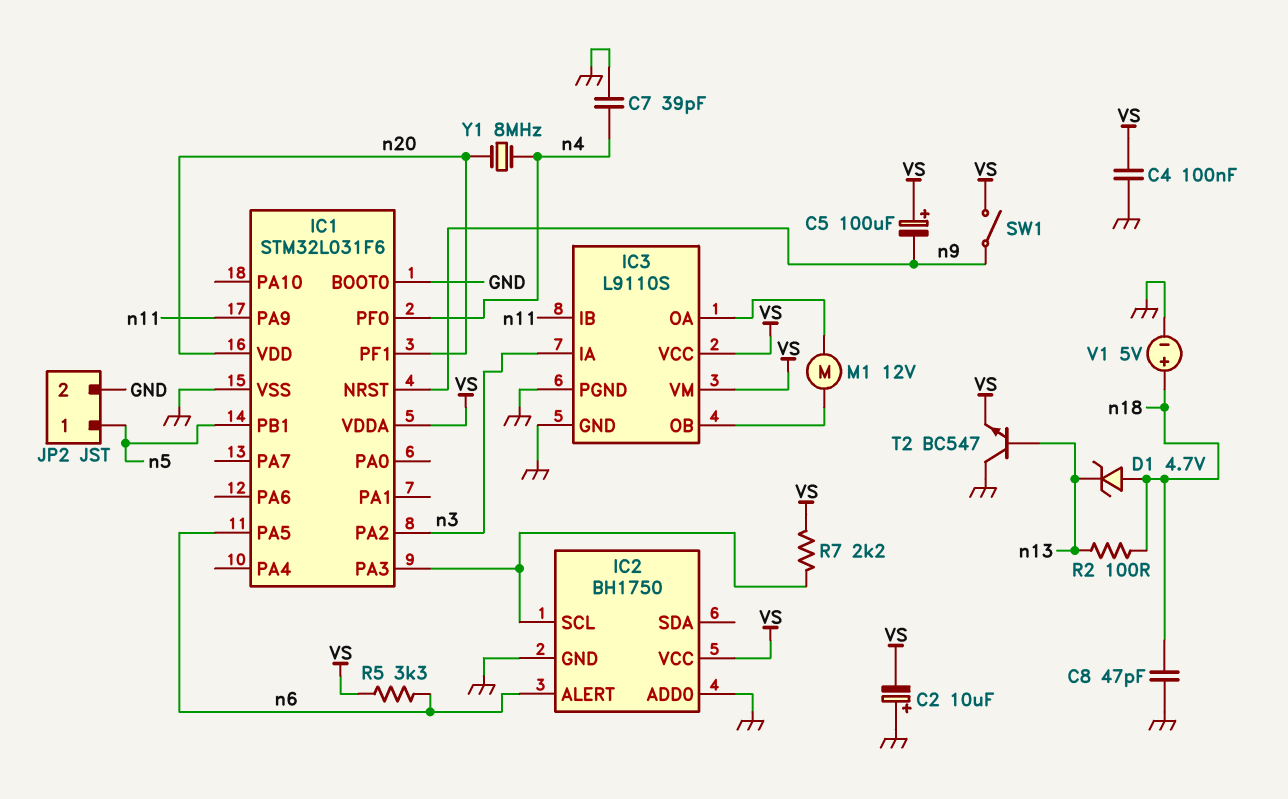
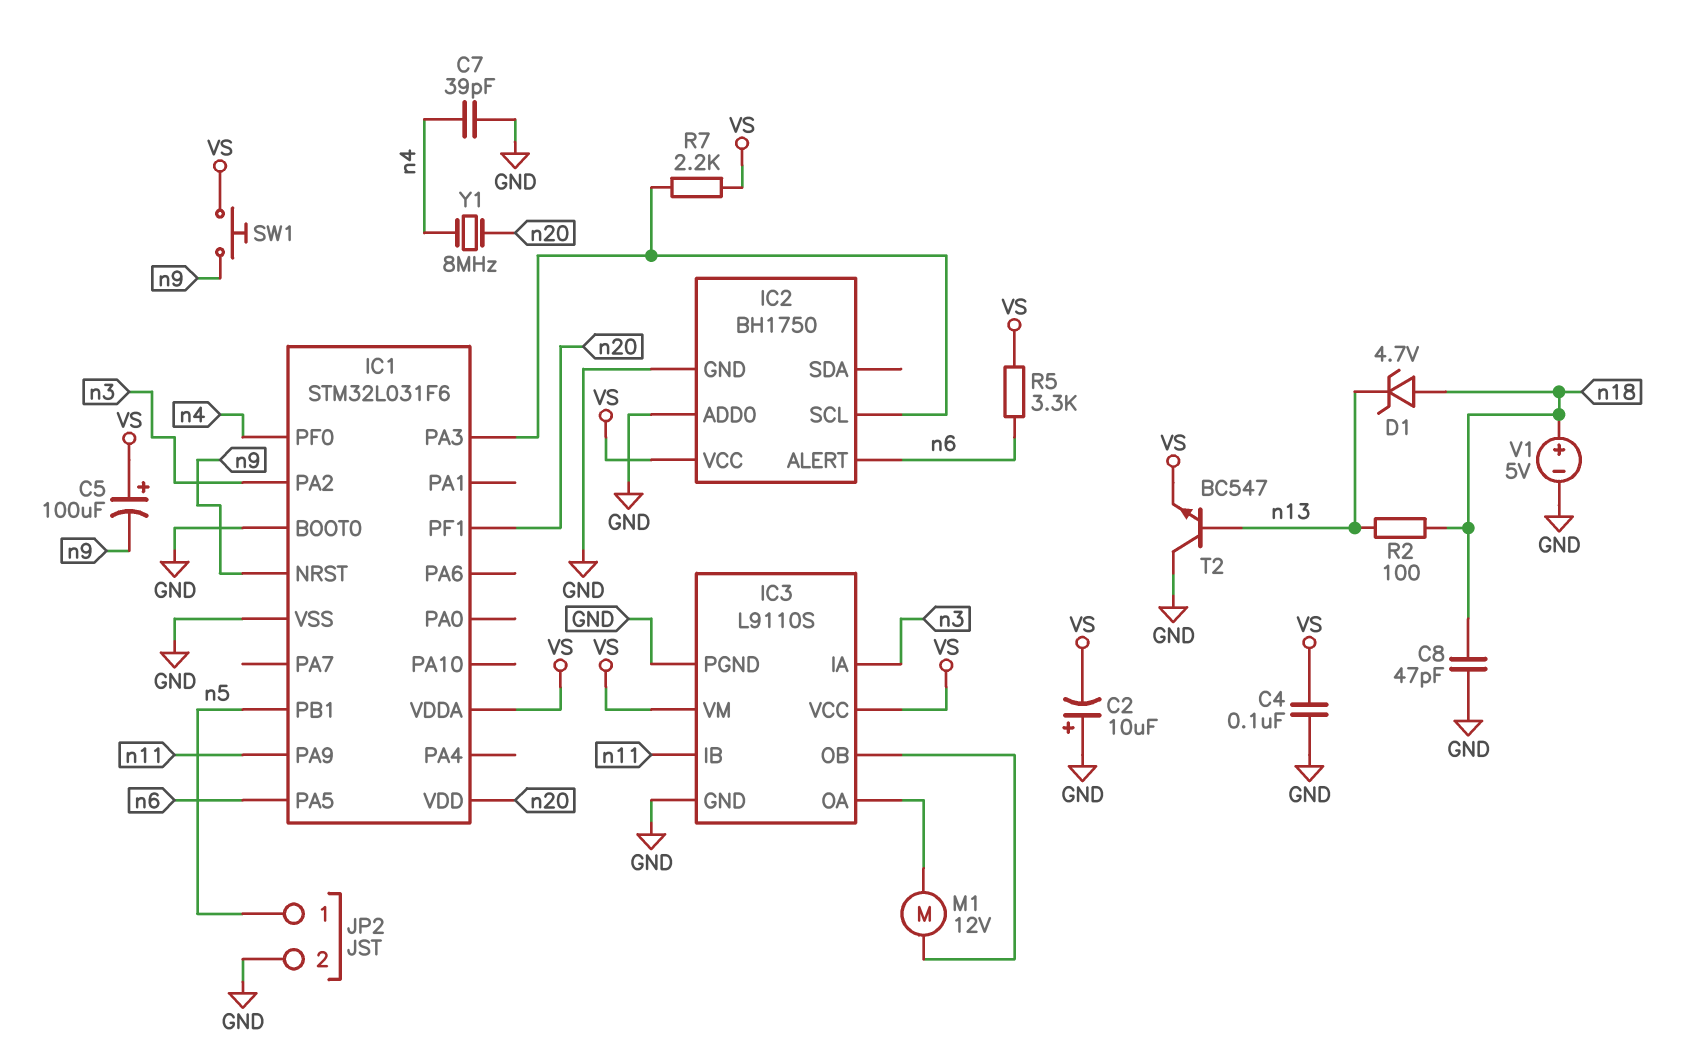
SW1: switch (VS, n9) -> button (VS, n9)

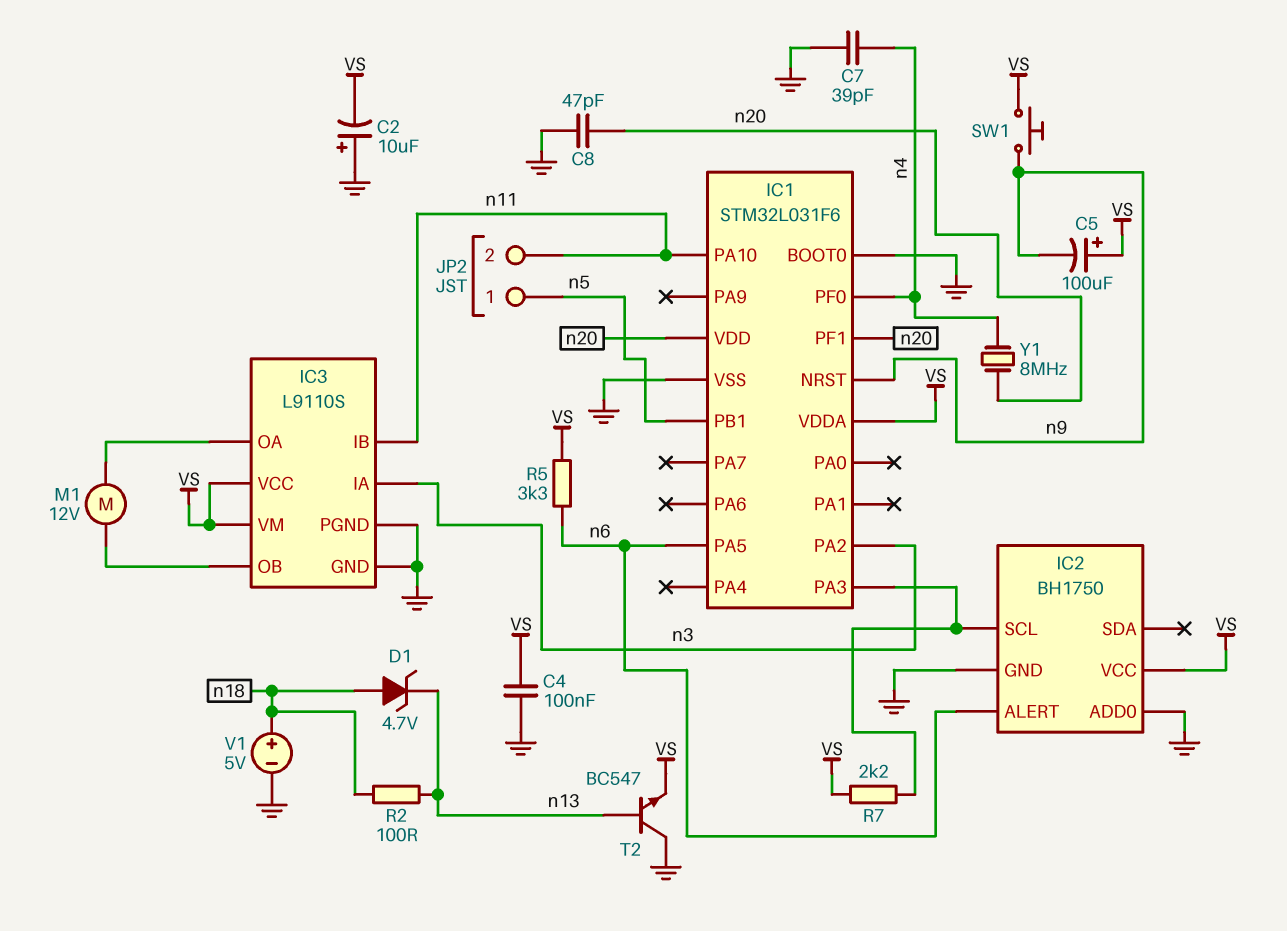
C8: 47pF (GND, n18) -> 47pF (GND, n20)
IC1 pin PA9: n11 -> none
IC1 pin PA10: none -> n11
JP2 pin 2: GND -> n11

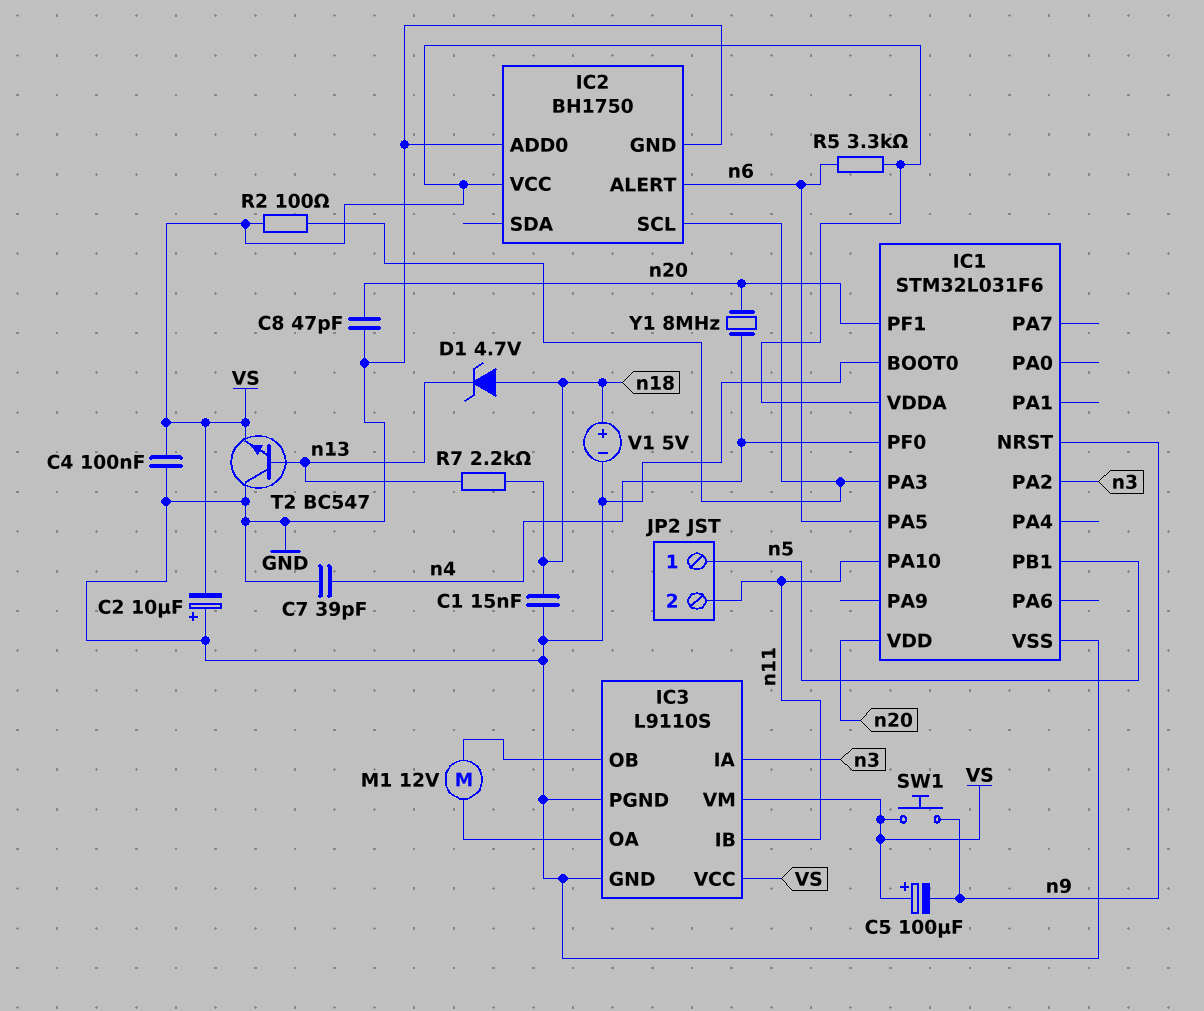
C1: none -> 15nF (GND, n18)
R2: 100 (n13, n18) -> 100 (IC1/PA3, VS)
R7: 2.2k (IC1/PA3, VS) -> 2.2k (n13, n18)

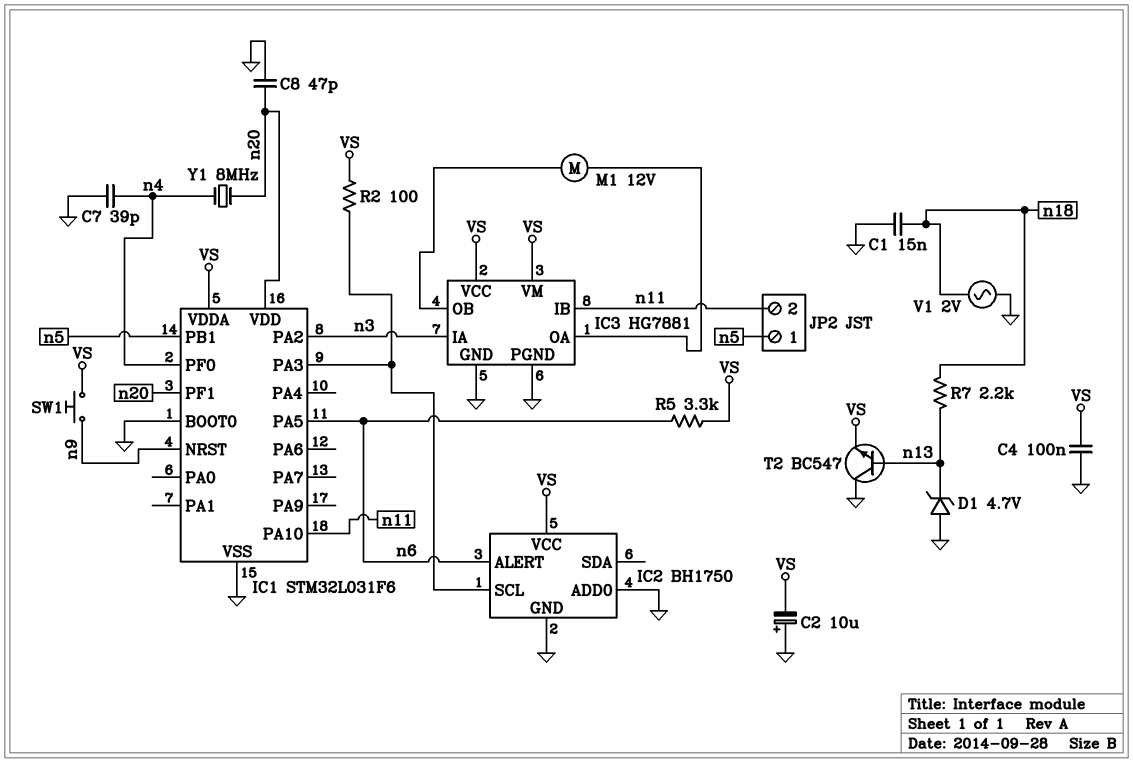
C5: 100uF (plus VS, minus n9) -> none
D1: zener 4.7V (A n18, K n13) -> zener 4.7V (A GND, K n13)
IC3: L9110S -> HG7881
V1: 5V (plus n18, minus GND) -> AC 2V (GND, n18)

